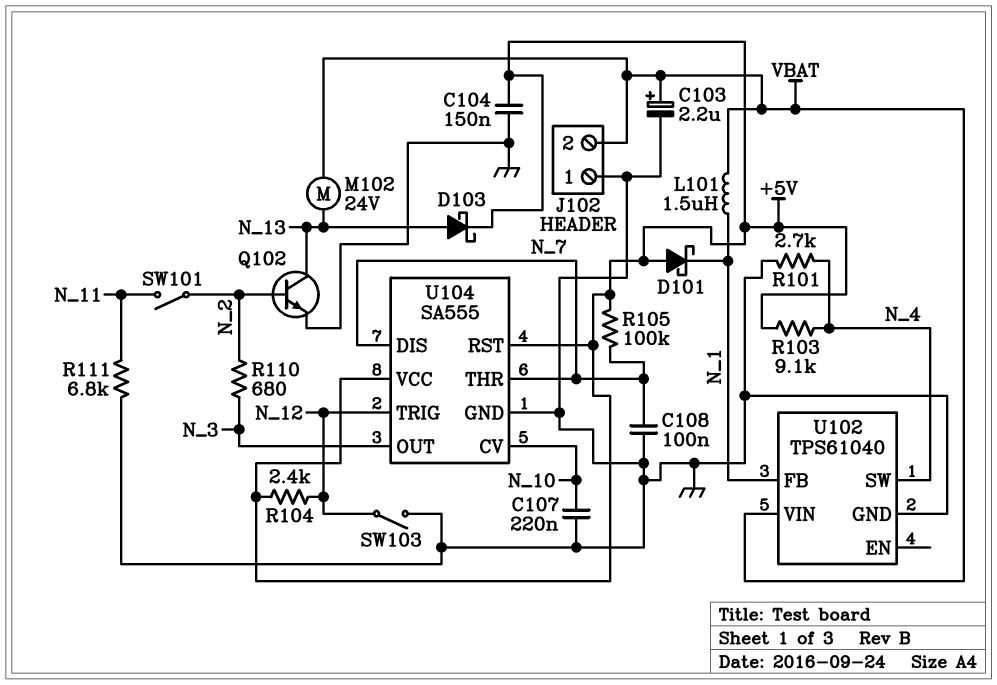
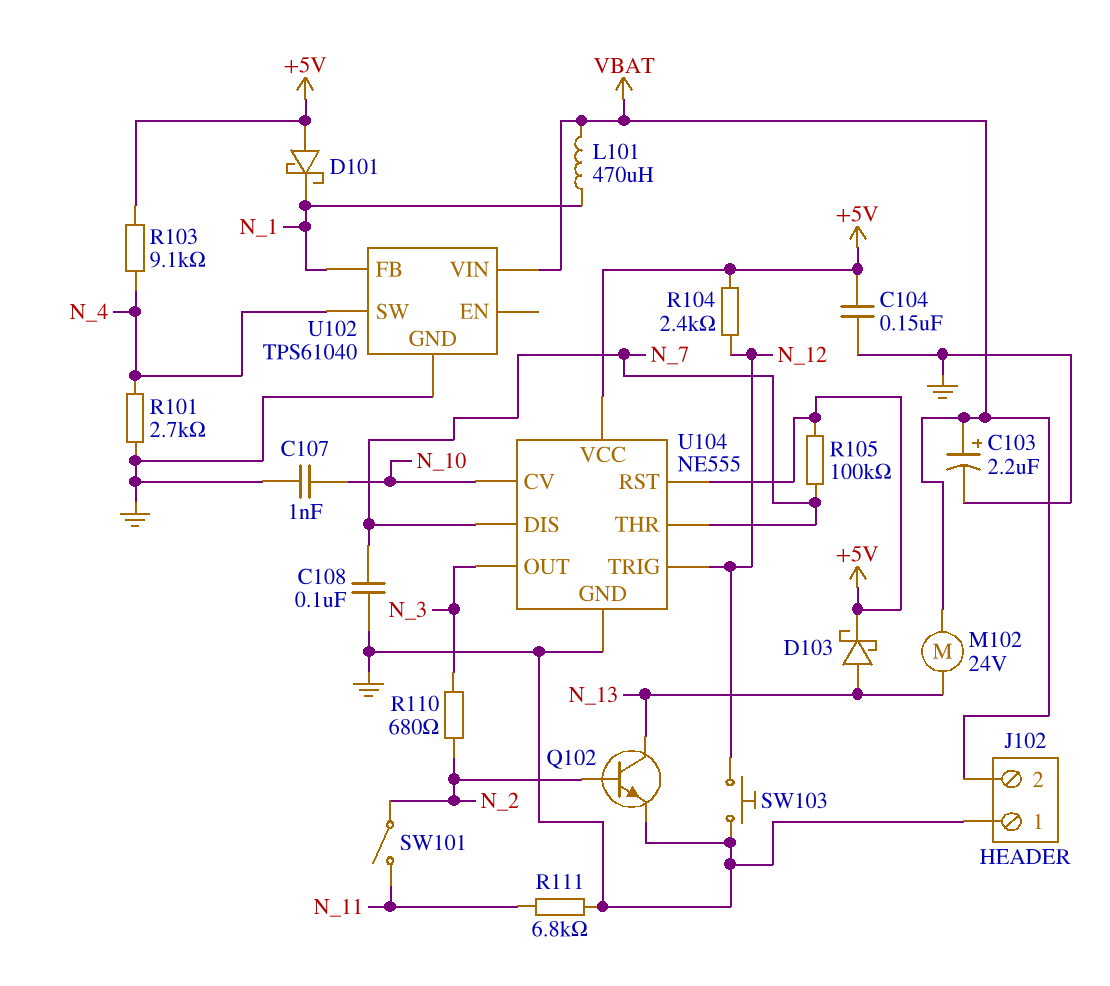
C107: 220nF (GND, N_10) -> 1nF (GND, N_10)
L101: 1.5uH (N_1, VBAT) -> 470uH (N_1, VBAT)
SW103: switch (GND, N_12) -> button (GND, N_12)
U104: SA555 -> NE555

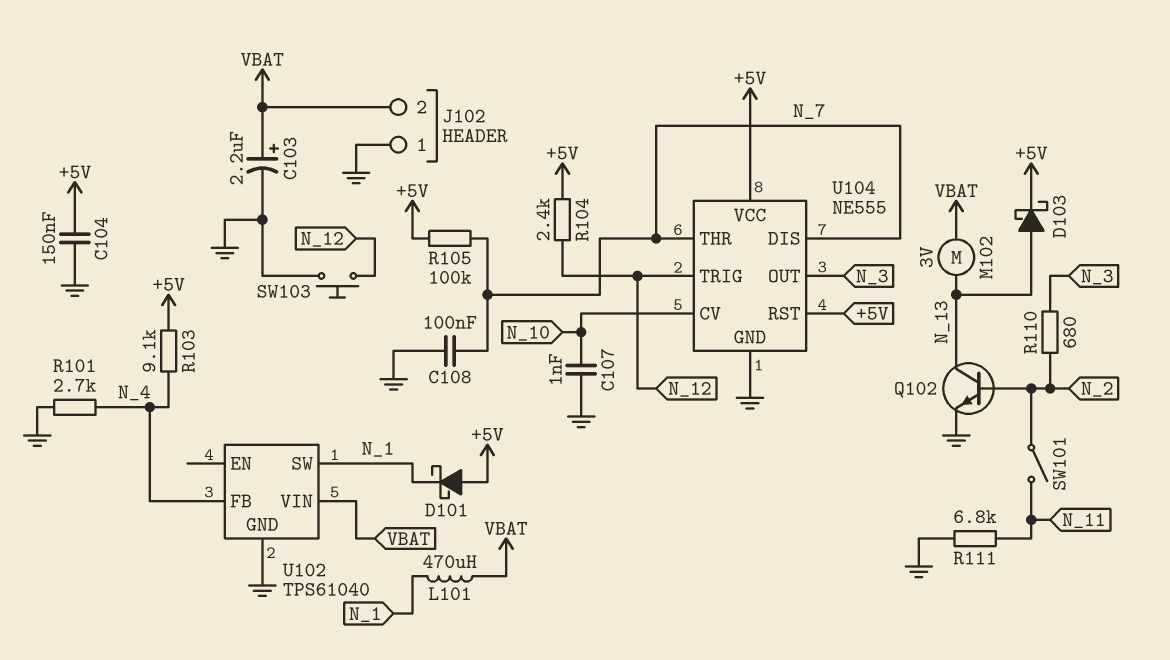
M102: motor 24V (N_13, VBAT) -> motor 3V (N_13, VBAT)
U102 pin FB: N_1 -> N_4
U102 pin SW: N_4 -> N_1

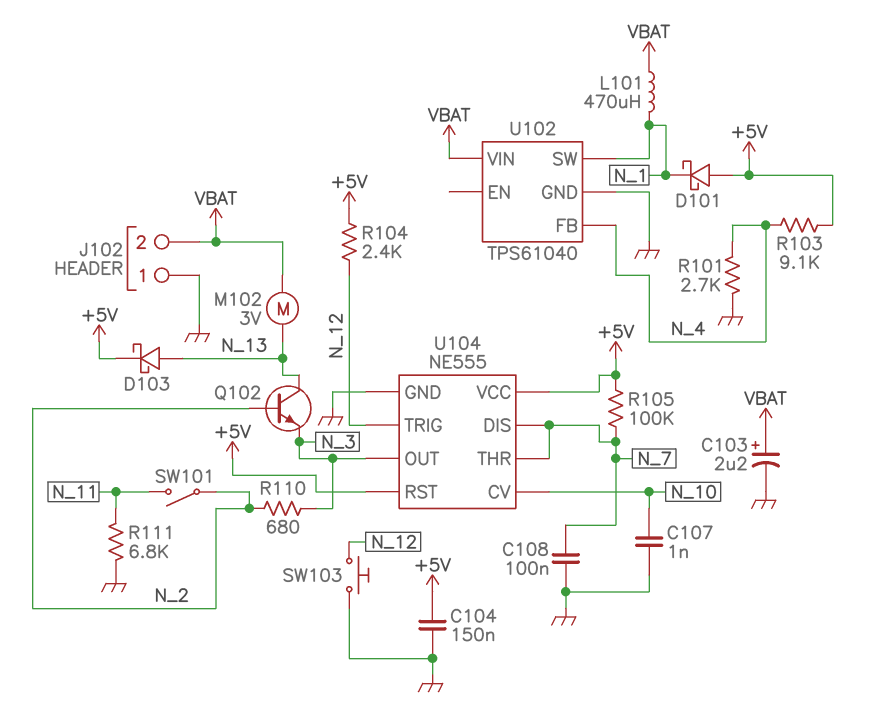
Q102: NPN (B N_2, C N_13, E GND) -> NPN (B N_2, C N_13, E N_3)

